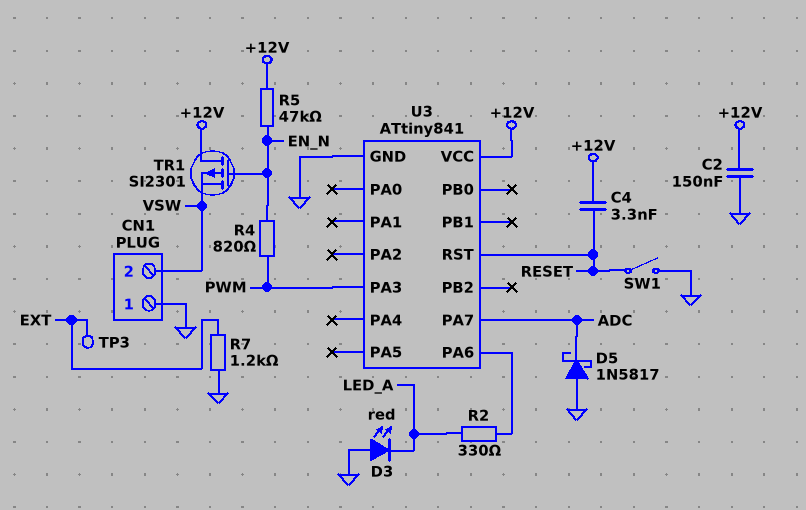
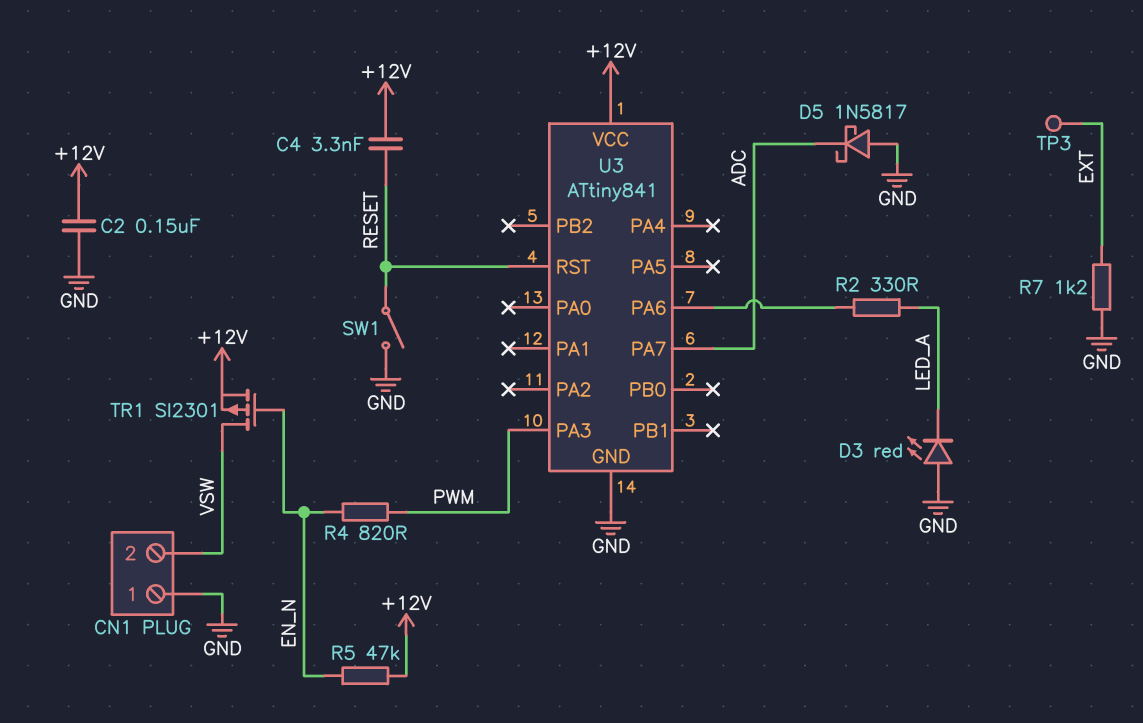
TR1: PMOS SI2301 (G EN_N, D +12V, S VSW) -> PMOS SI2301 (G EN_N, D VSW, S +12V)

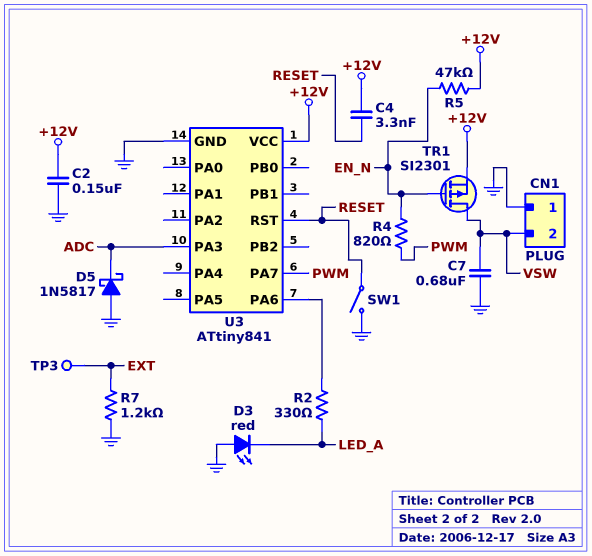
C7: none -> 680nF (GND, VSW)
U3 pin PA3: PWM -> ADC
U3 pin PA7: ADC -> PWM

